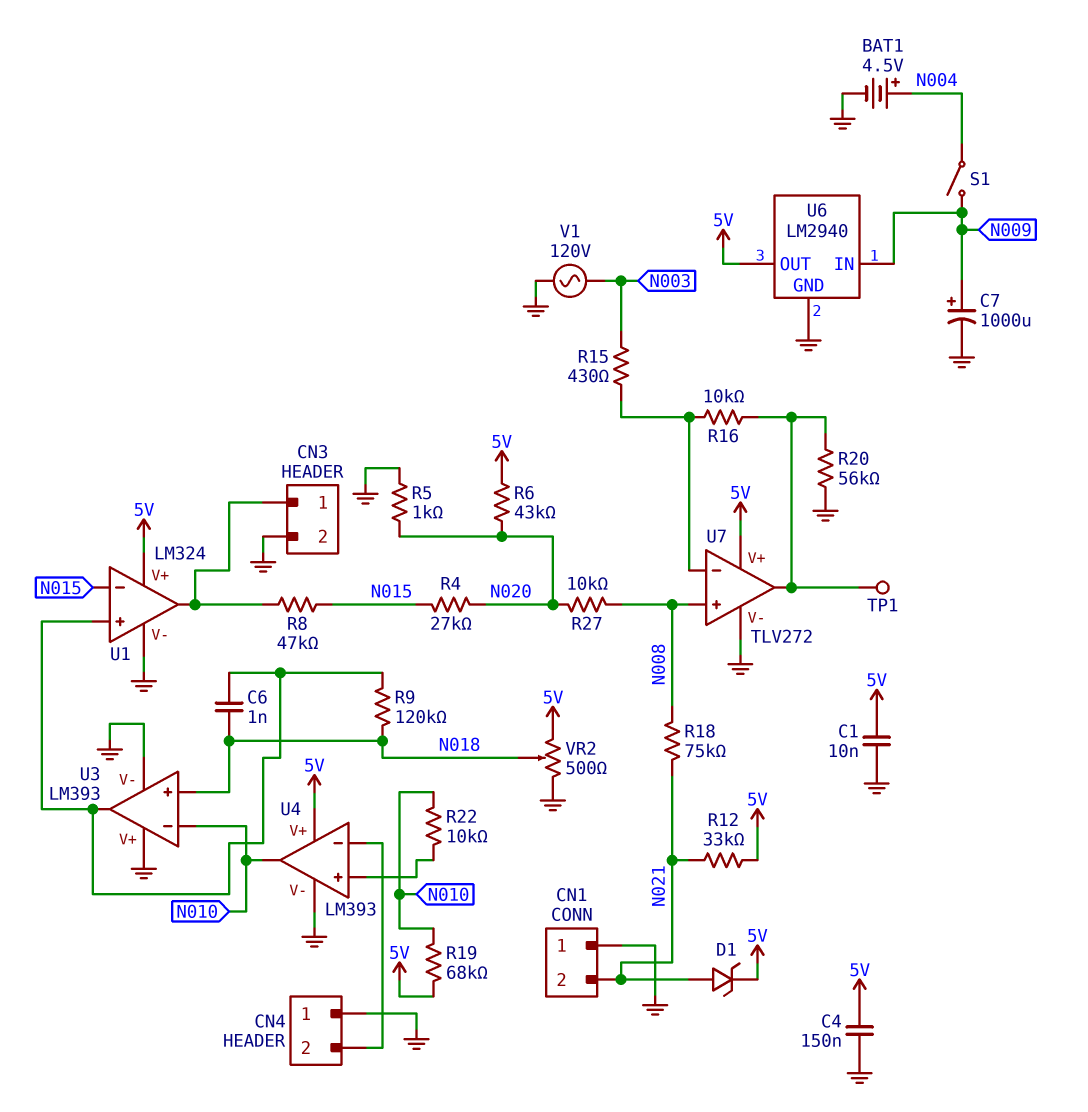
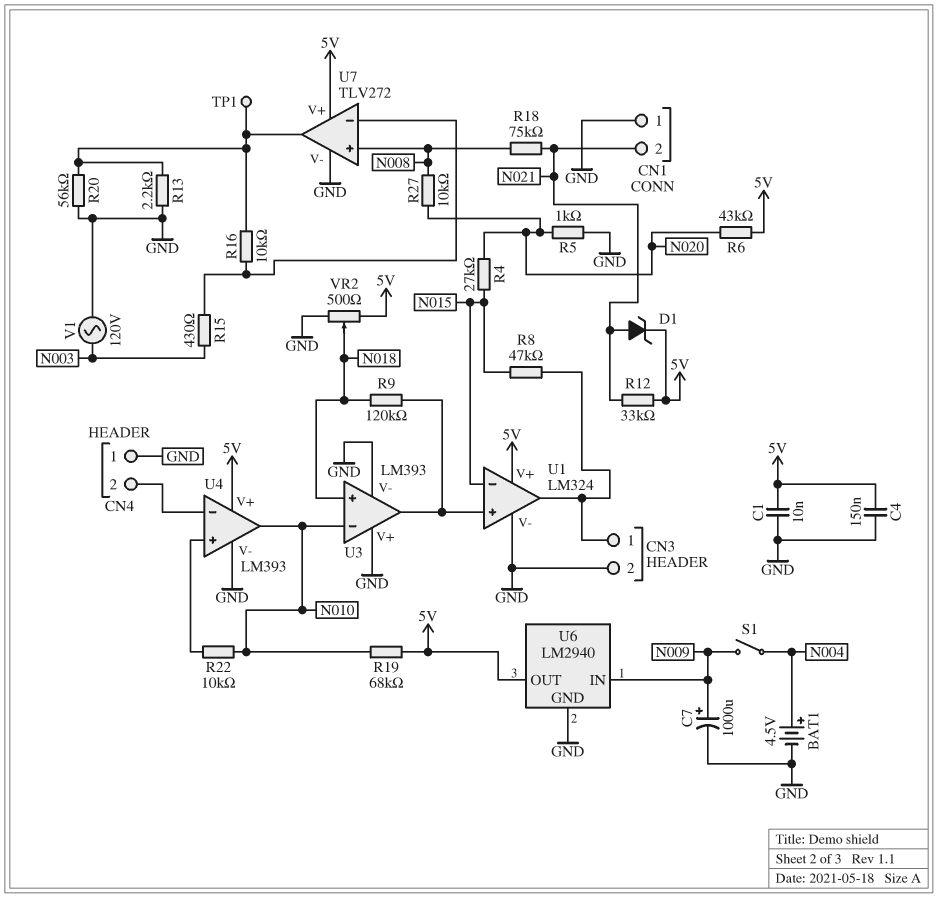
C6: 1nF (N018, U1/in+) -> none
R13: none -> 2.2k (GND, U7/out)

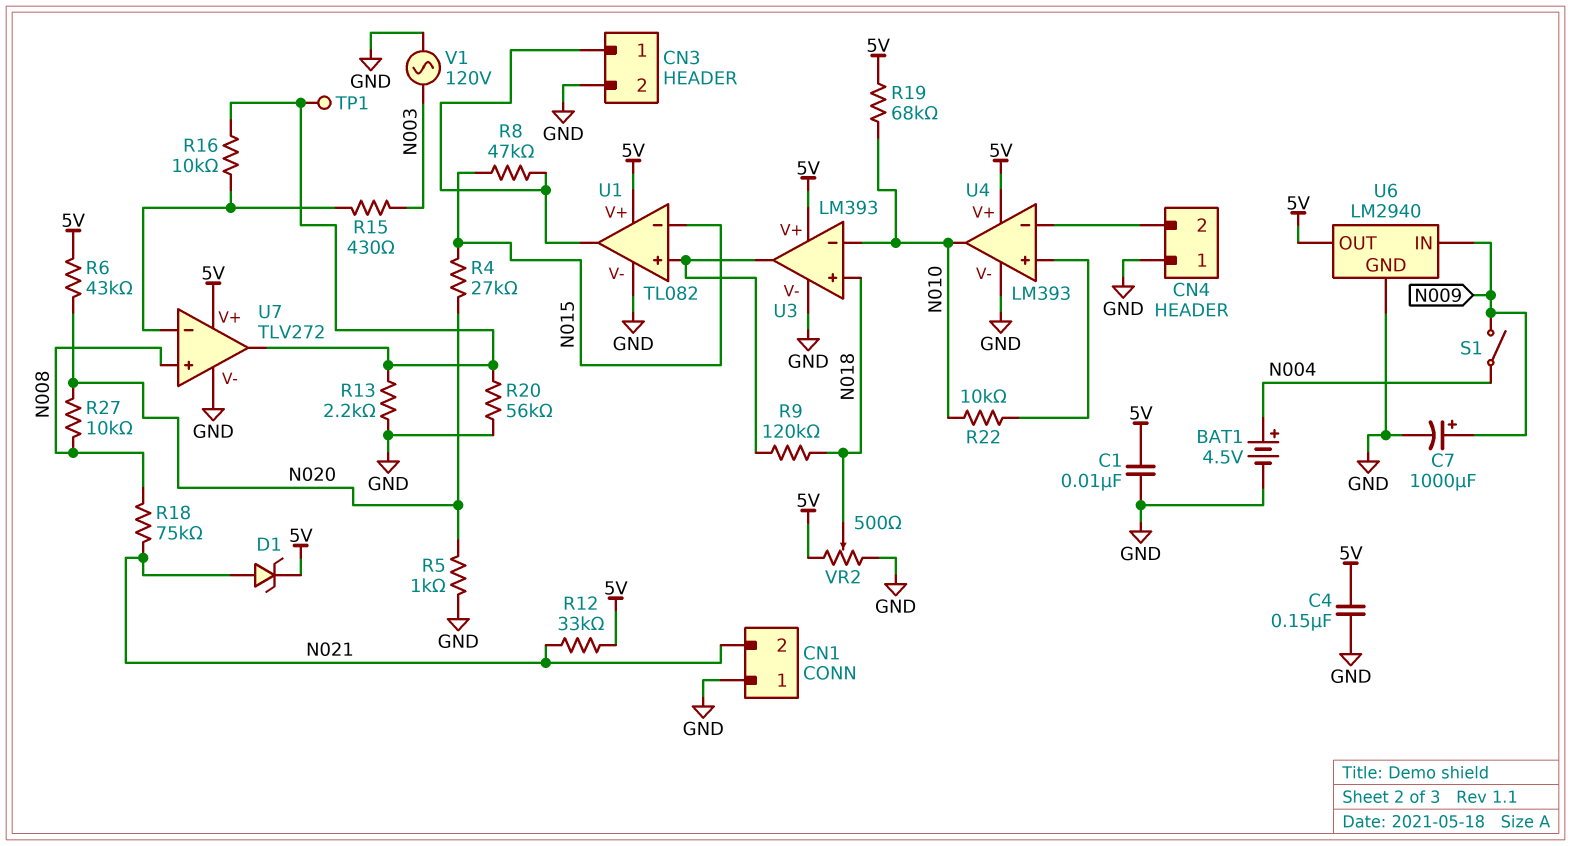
U1: LM324 -> TL082
U3 pin V+: GND -> 5V

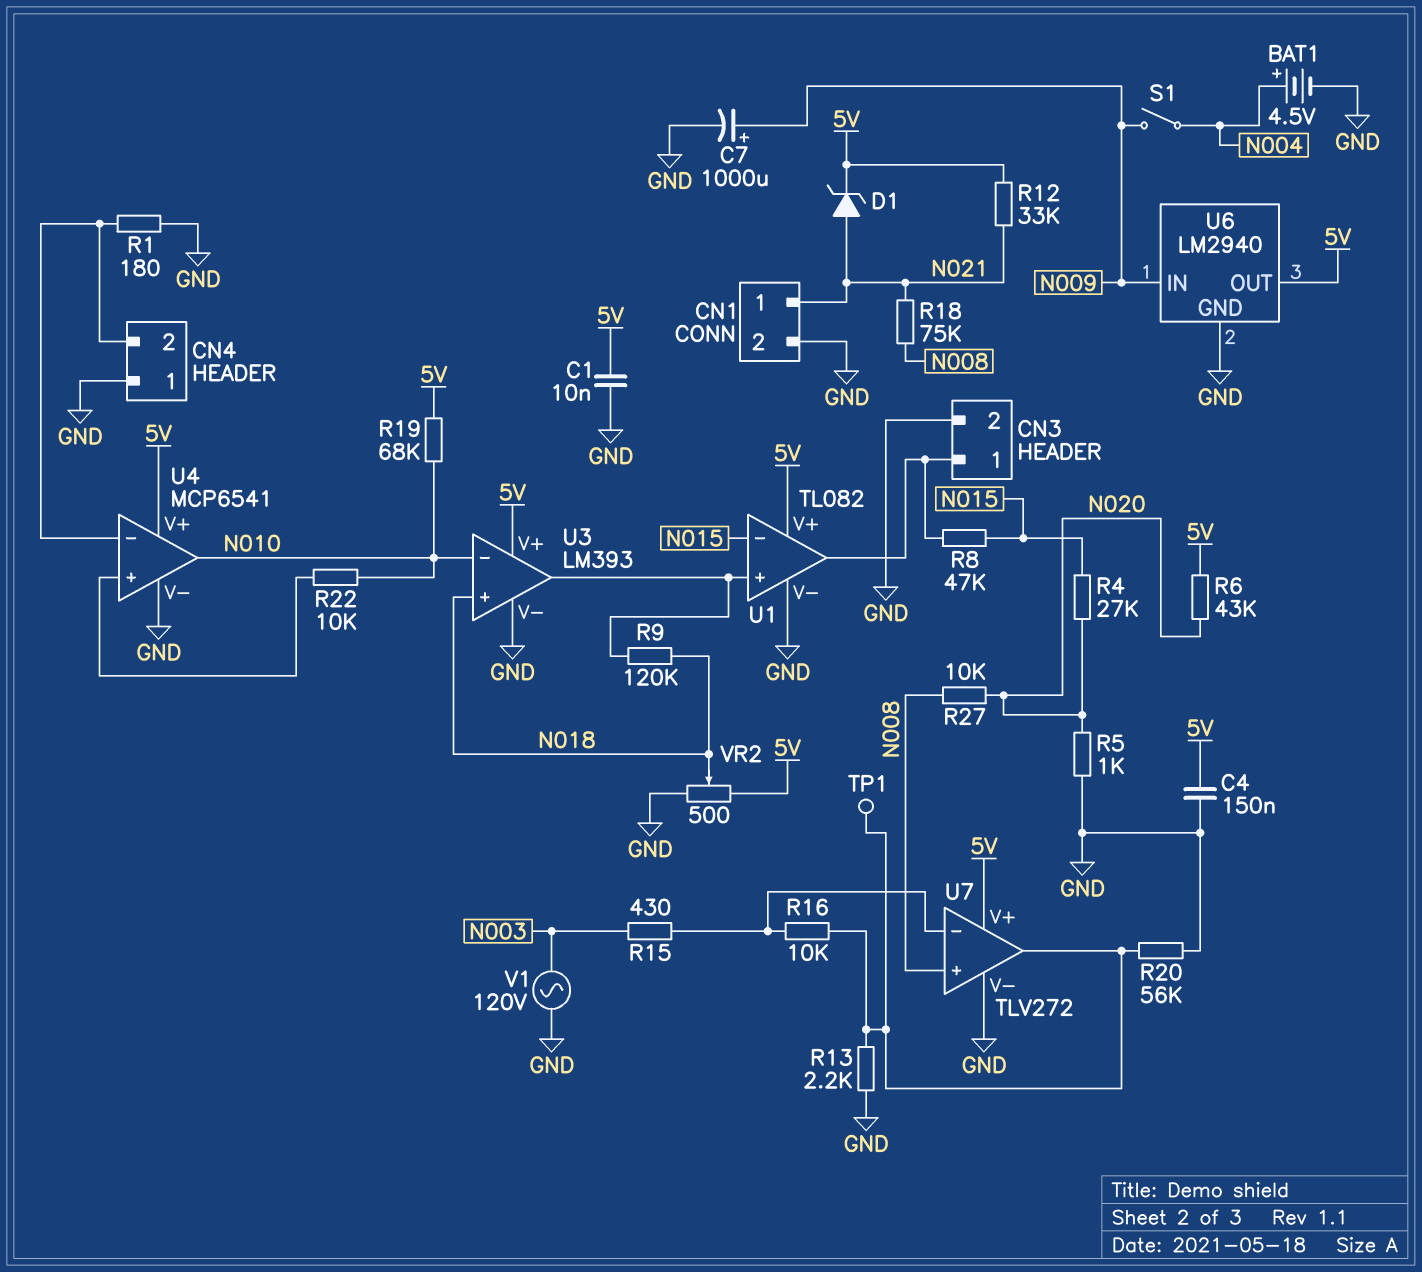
CN1 pin 1: GND -> N021
CN1 pin 2: N021 -> GND
R1: none -> 180 (CN4/2, GND)
U4: LM393 -> MCP6541

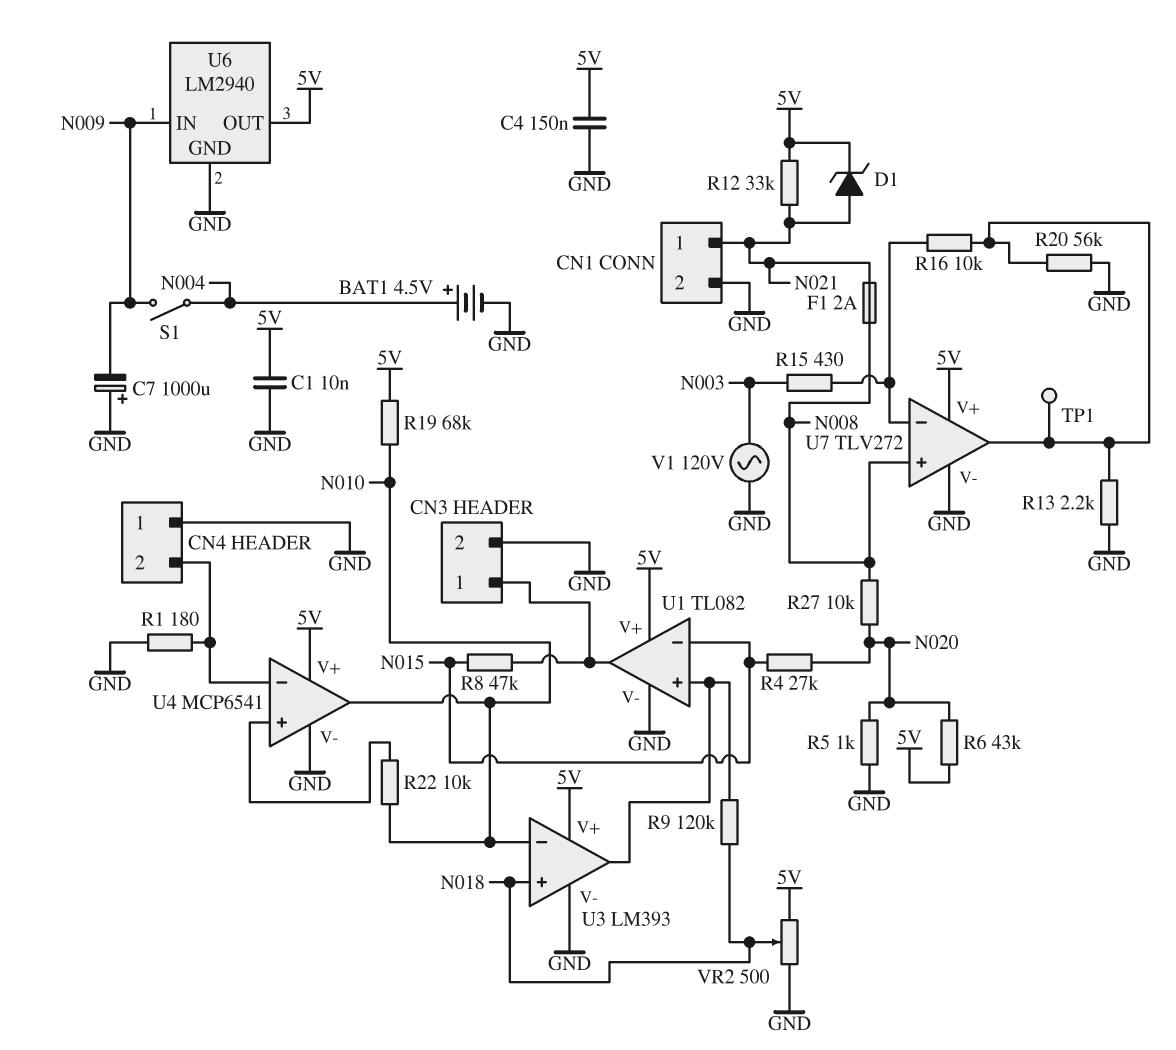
C7: 1000uF (plus N009, minus GND) -> 1000uF (plus GND, minus N009)
F1: none -> 2A (N008, N021)
R18: 75k (N008, N021) -> none

